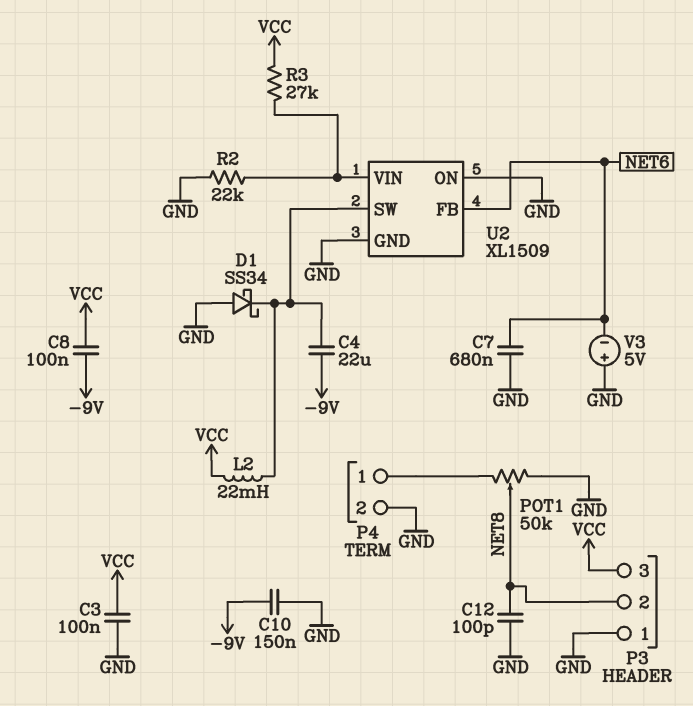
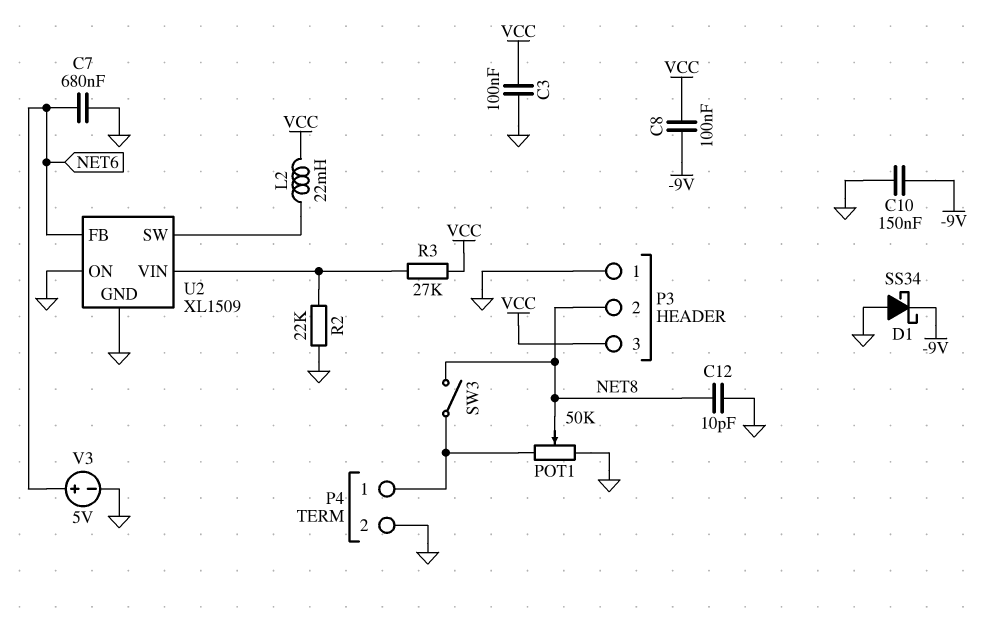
C4: 22uF (-9V, U2/SW) -> none
C12: 100pF (GND, NET8) -> 10pF (GND, NET8)
D1: schottky SS34 (A GND, K U2/SW) -> schottky SS34 (A GND, K -9V)
SW3: none -> switch (NET8, P4/1)
V3: 5V (plus GND, minus NET6) -> 5V (plus NET6, minus GND)

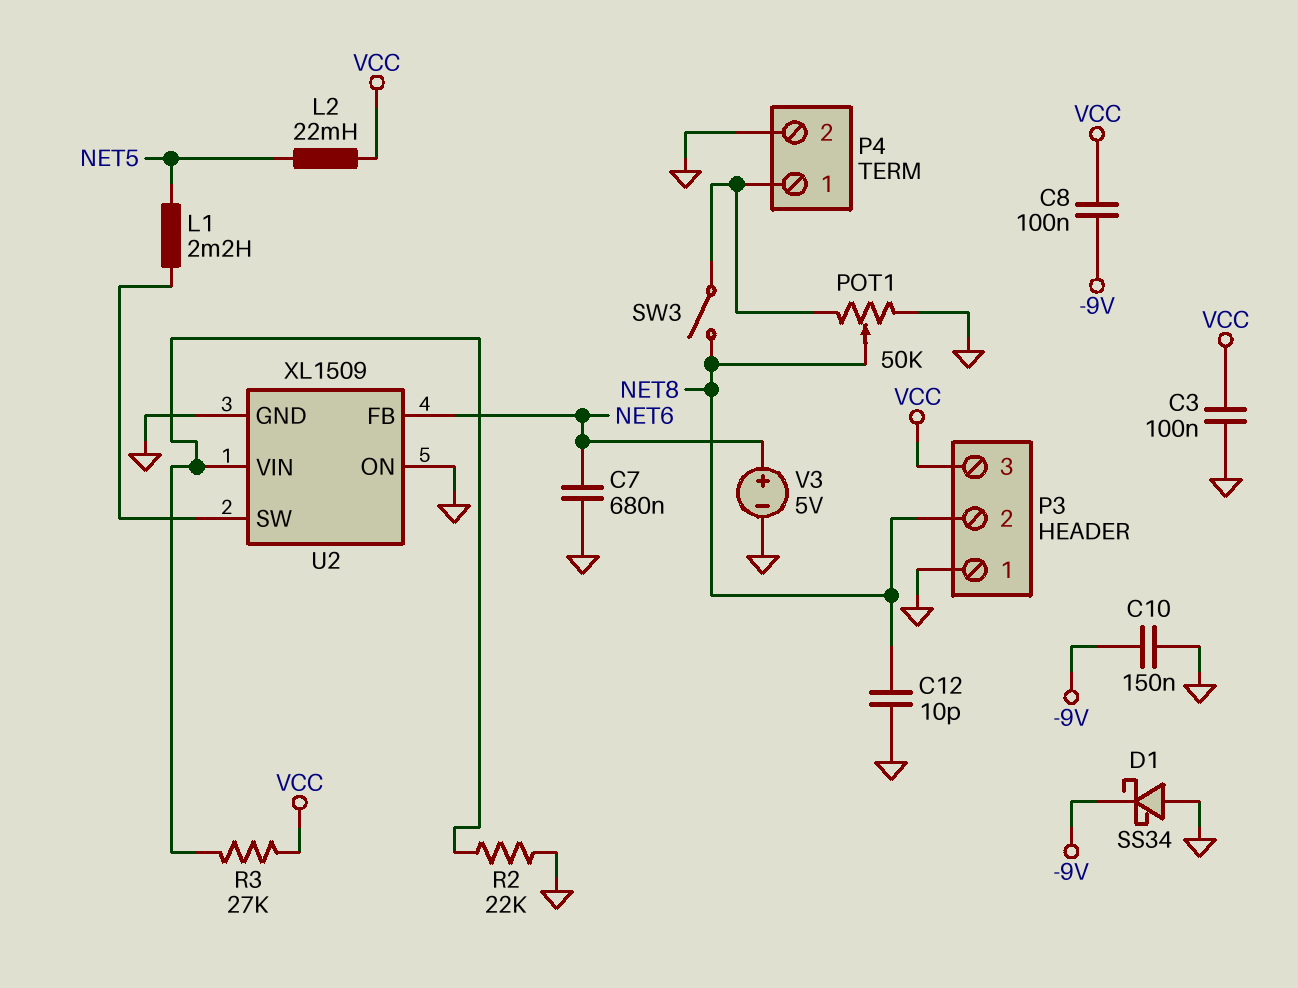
L1: none -> 2.2mH (NET5, U2/SW)
L2: 22mH (U2/SW, VCC) -> 22mH (NET5, VCC)

